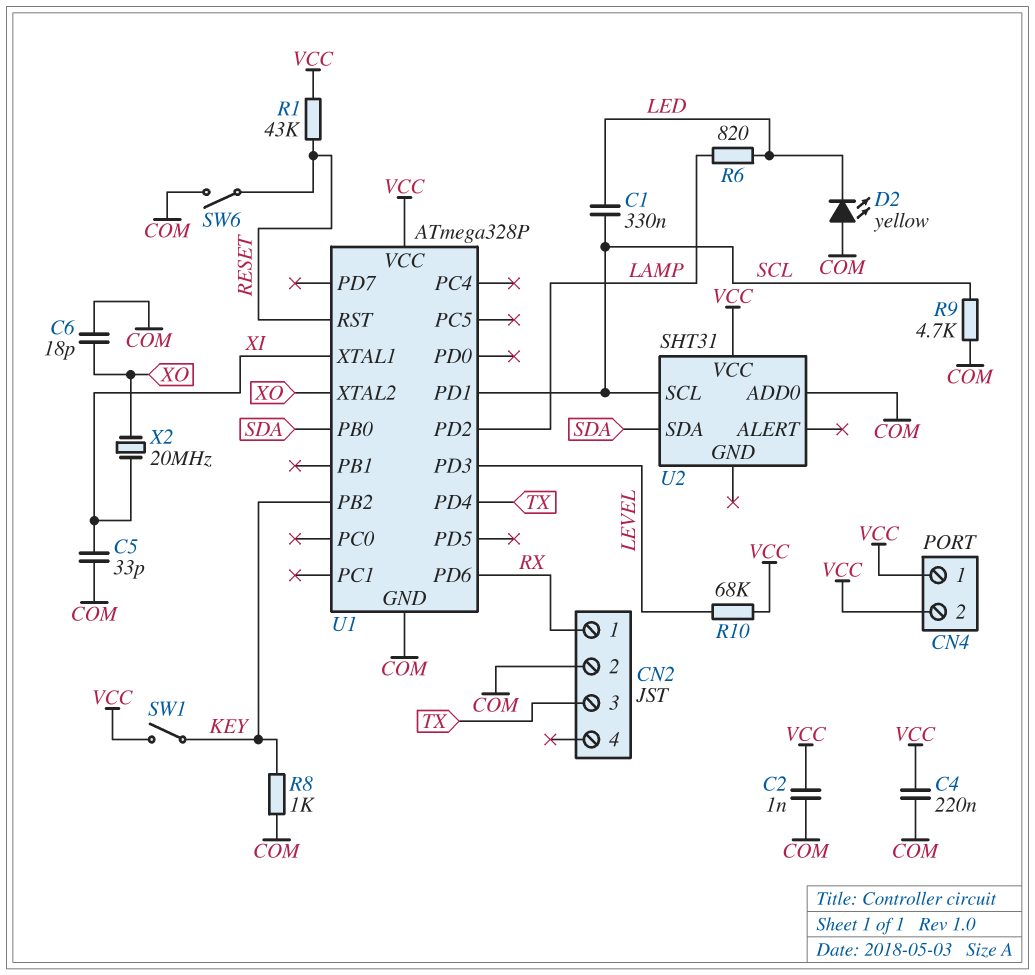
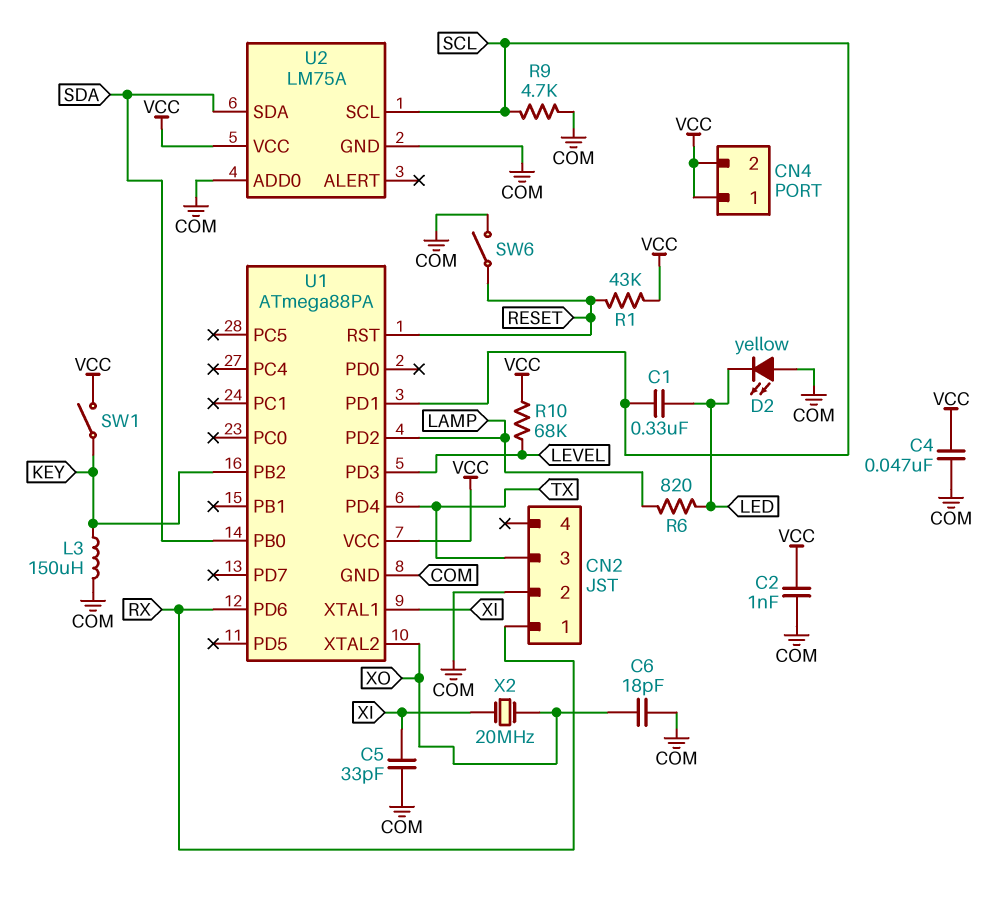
C4: 220nF (COM, VCC) -> 47nF (COM, VCC)
L3: none -> 150uH (COM, KEY)
R8: 1k (COM, KEY) -> none
U1: ATmega328P -> ATmega88PA
U2: SHT31 -> LM75A
U2 pin GND: none -> COM

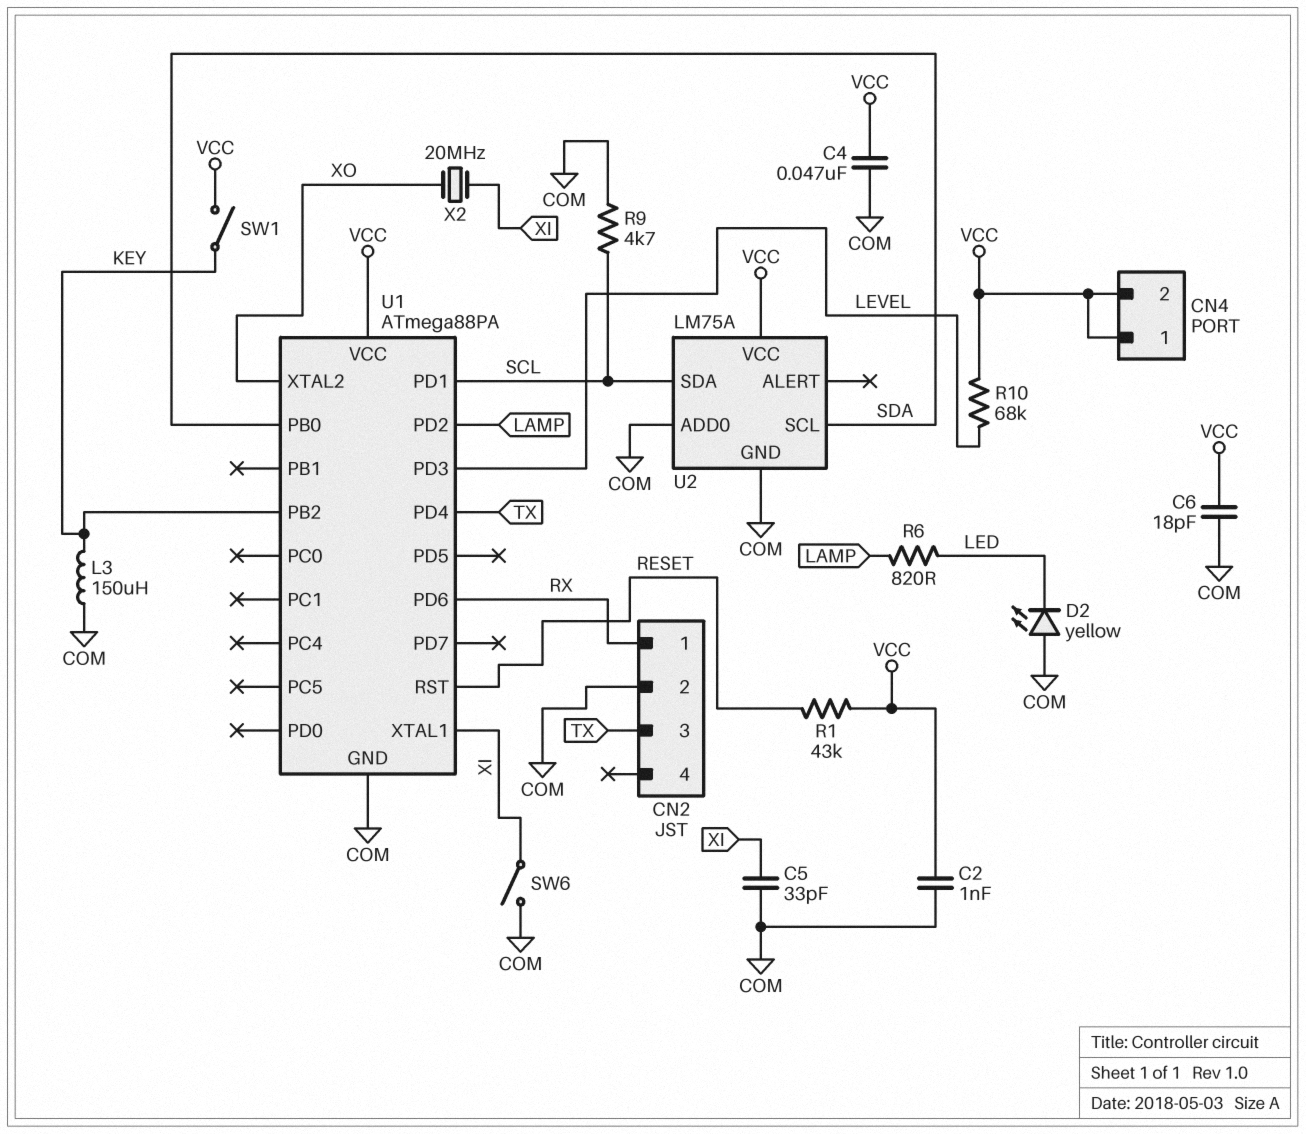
C1: 330nF (LED, SCL) -> none
C6: 18pF (COM, XO) -> 18pF (COM, VCC)
SW6: switch (COM, RESET) -> switch (COM, XI)
U2 pin SCL: SCL -> SDA
U2 pin SDA: SDA -> SCL

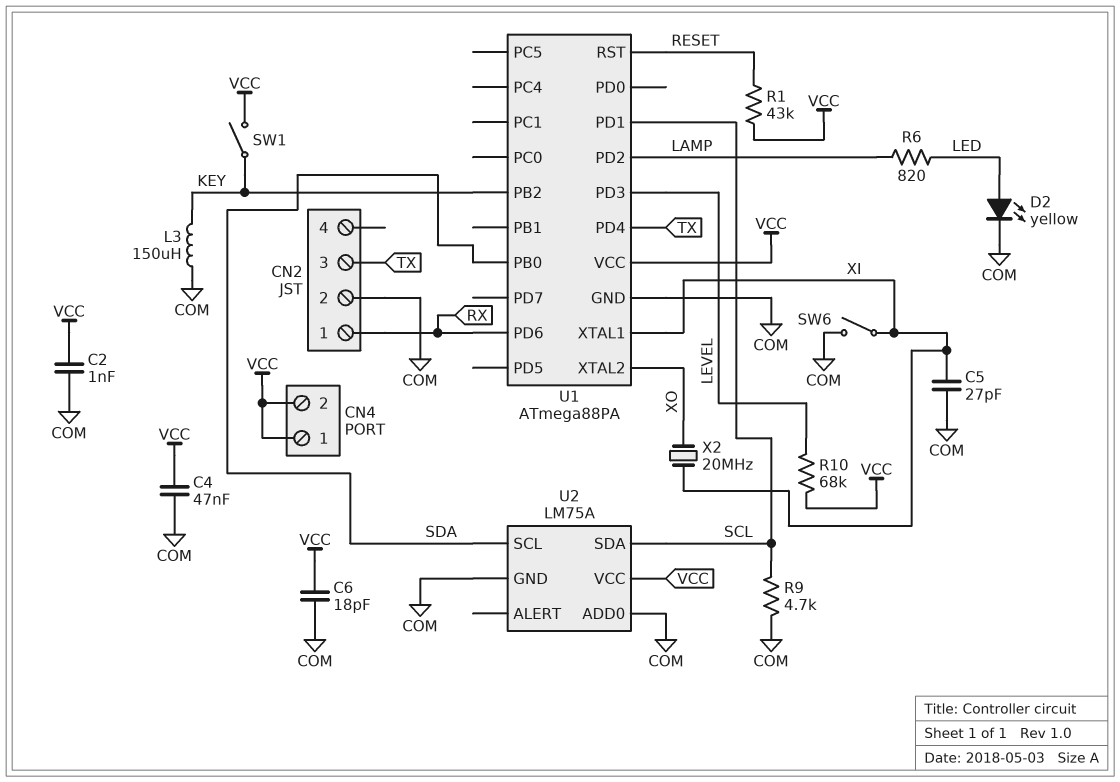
C5: 33pF (COM, XI) -> 27pF (COM, XI)
D2: LED yellow (A COM, K LED) -> LED yellow (A LED, K COM)

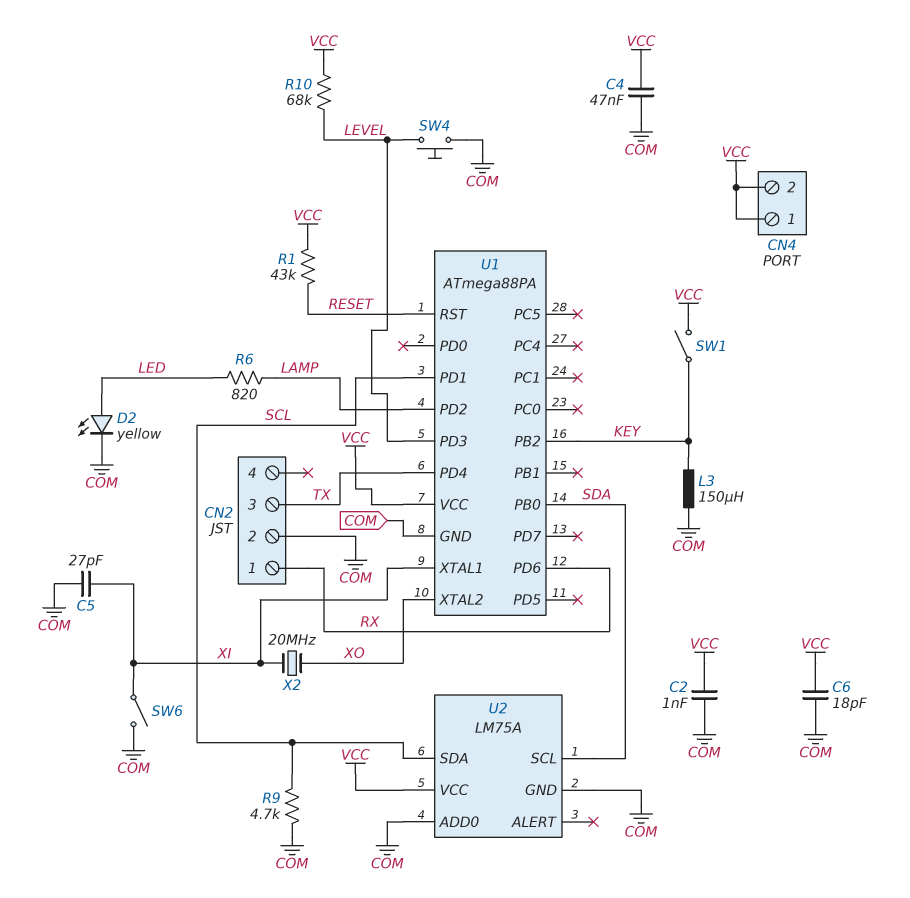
SW4: none -> button (COM, LEVEL)

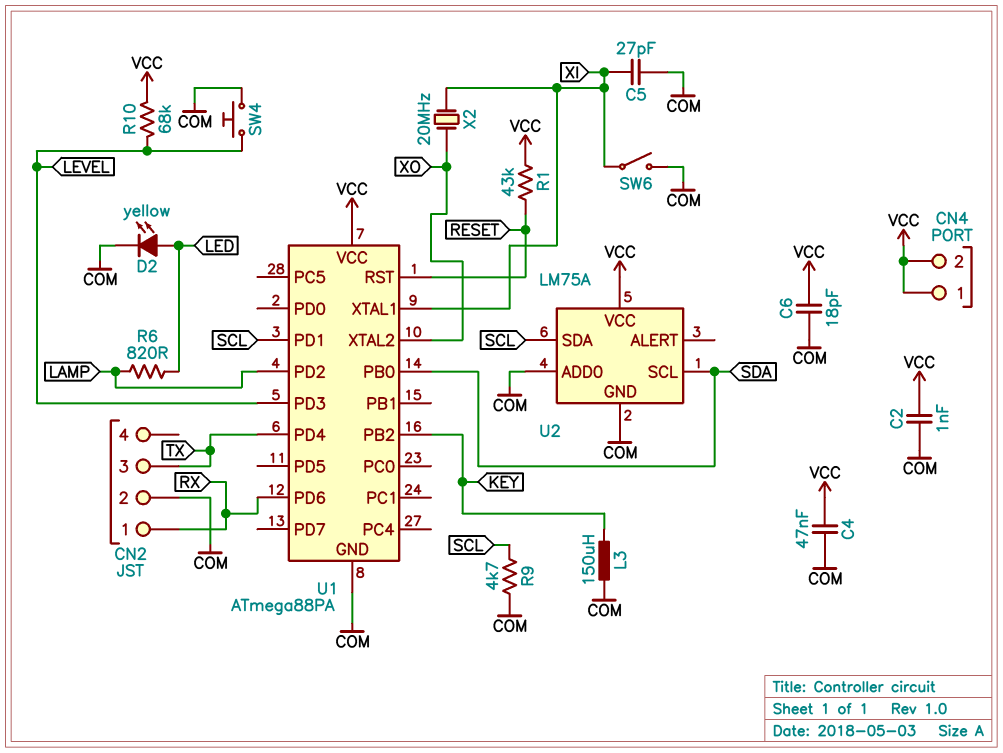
SW1: switch (KEY, VCC) -> none

